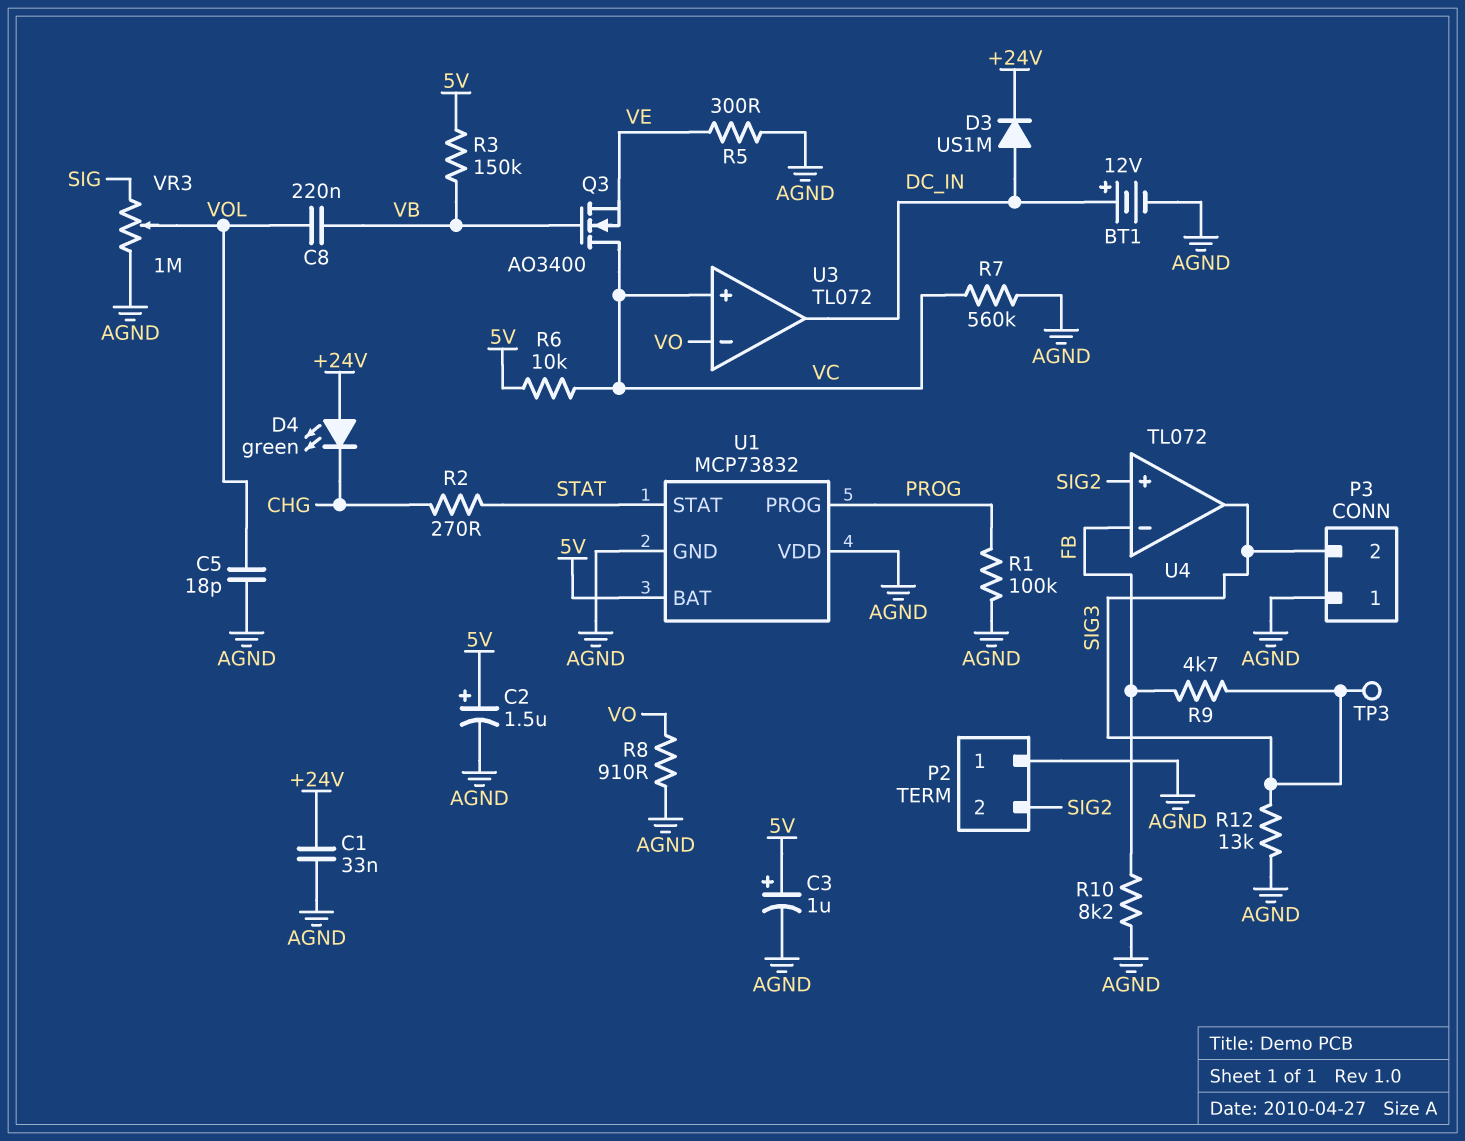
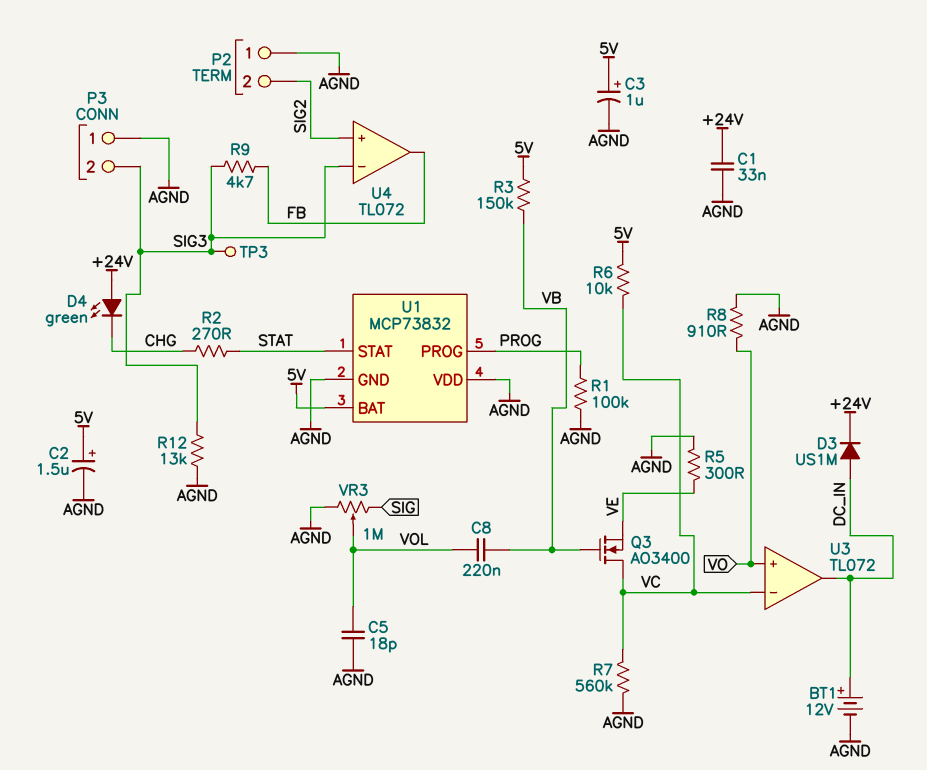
R10: 8.2k (AGND, FB) -> none
U3 pin in+: VC -> VO
U3 pin in-: VO -> VC
U4 pin in-: FB -> SIG3
U4 pin out: SIG3 -> FB

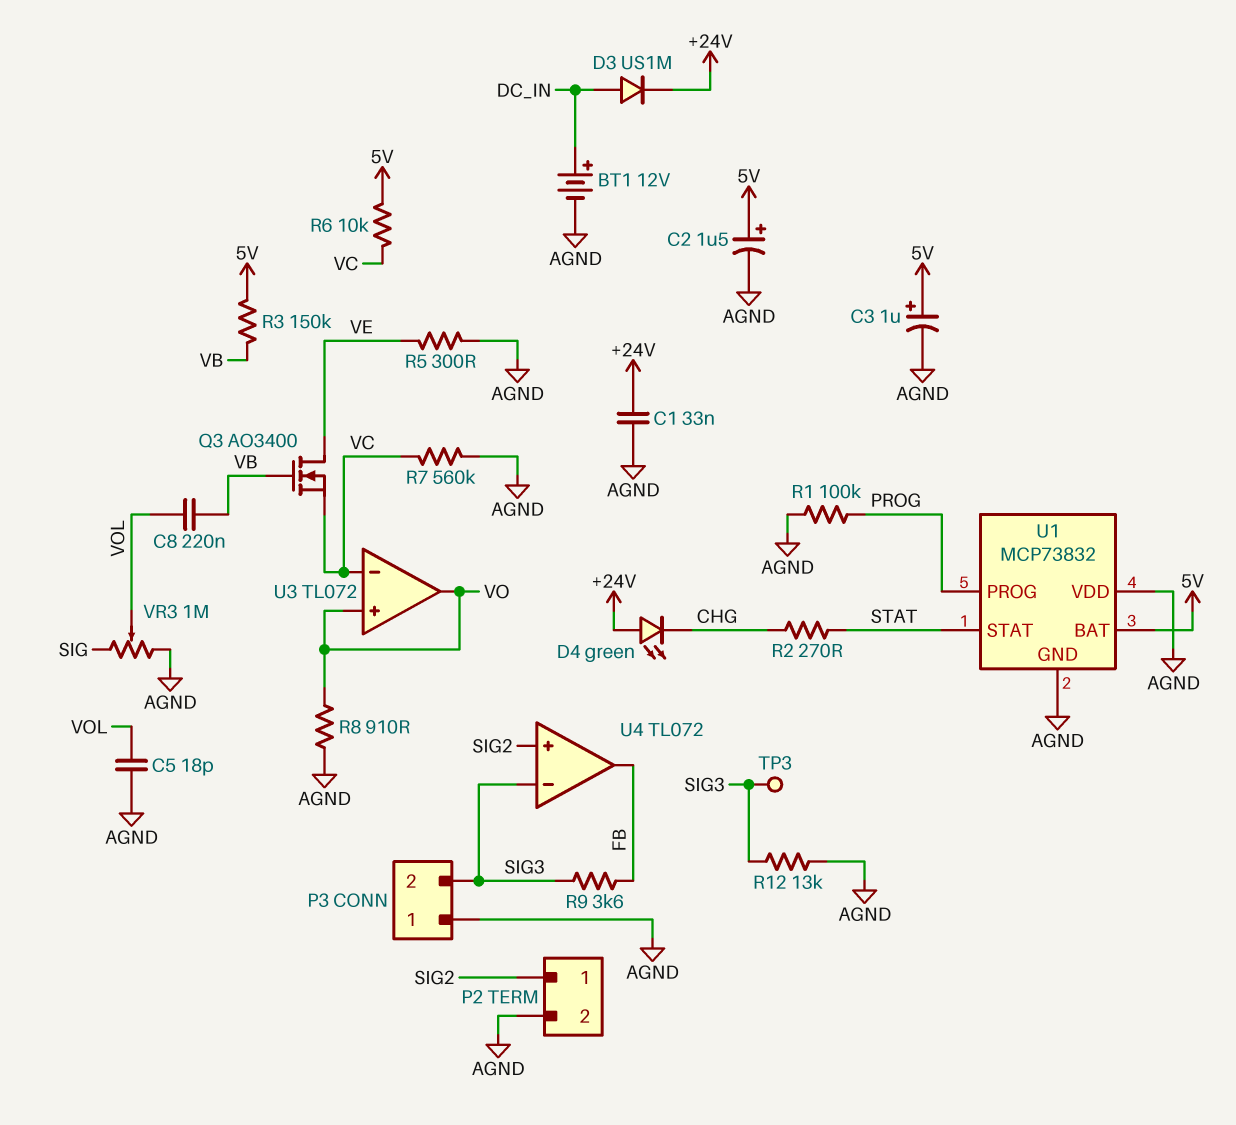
P2 pin 1: AGND -> SIG2
P2 pin 2: SIG2 -> AGND
Q3: NMOS AO3400 (G VB, D VC, S VE) -> NMOS AO3400 (G VB, D VE, S VC)
R9: 4.7k (FB, SIG3) -> 3.6k (FB, SIG3)
U3 pin out: DC_IN -> VO

